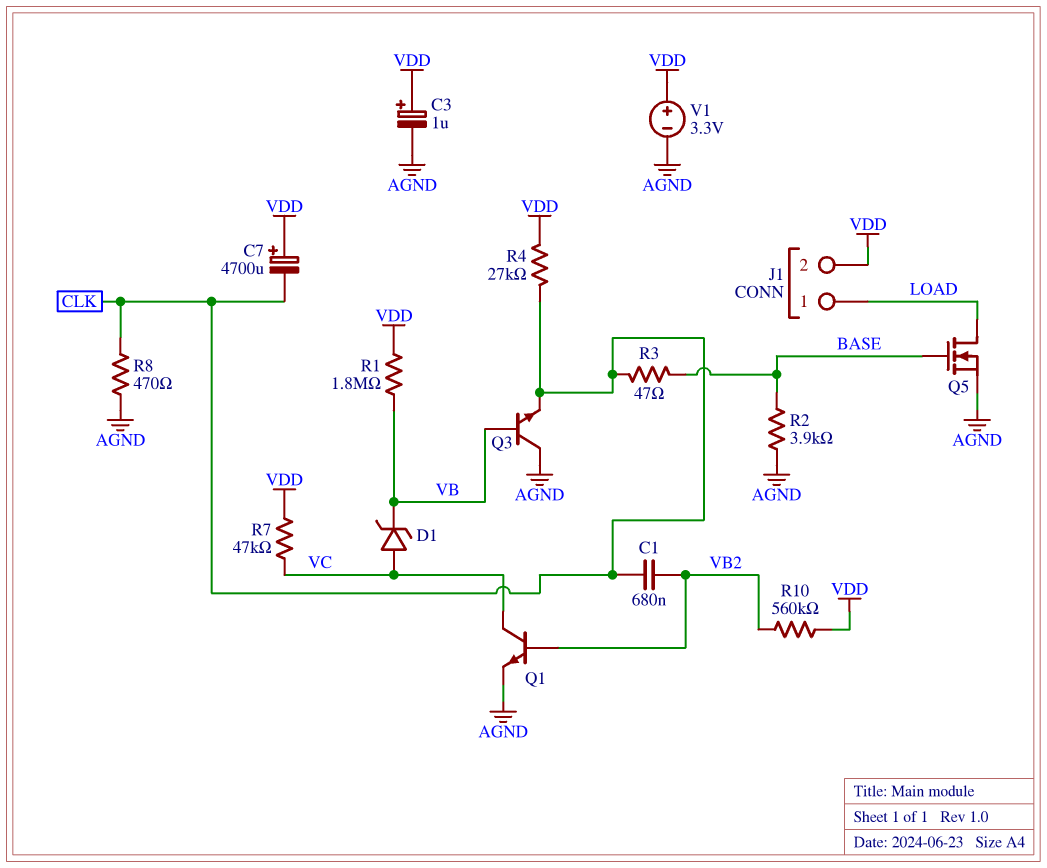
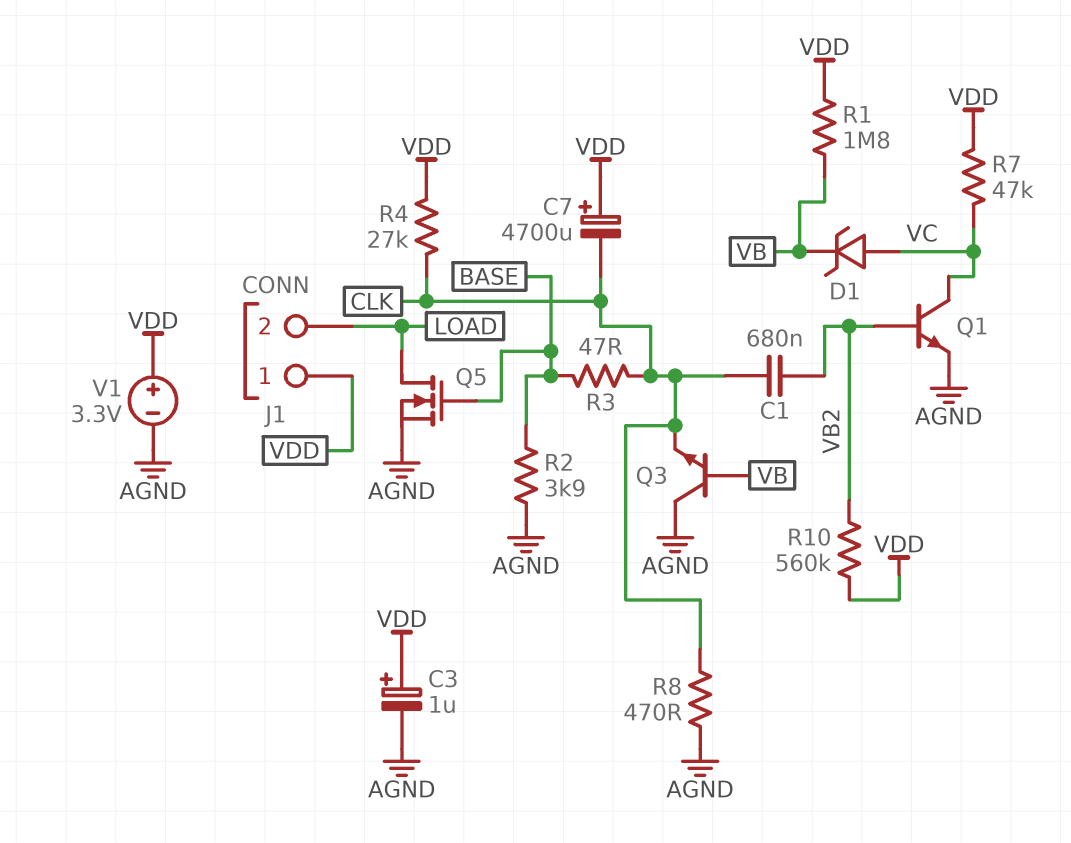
J1 pin 1: LOAD -> VDD
J1 pin 2: VDD -> LOAD

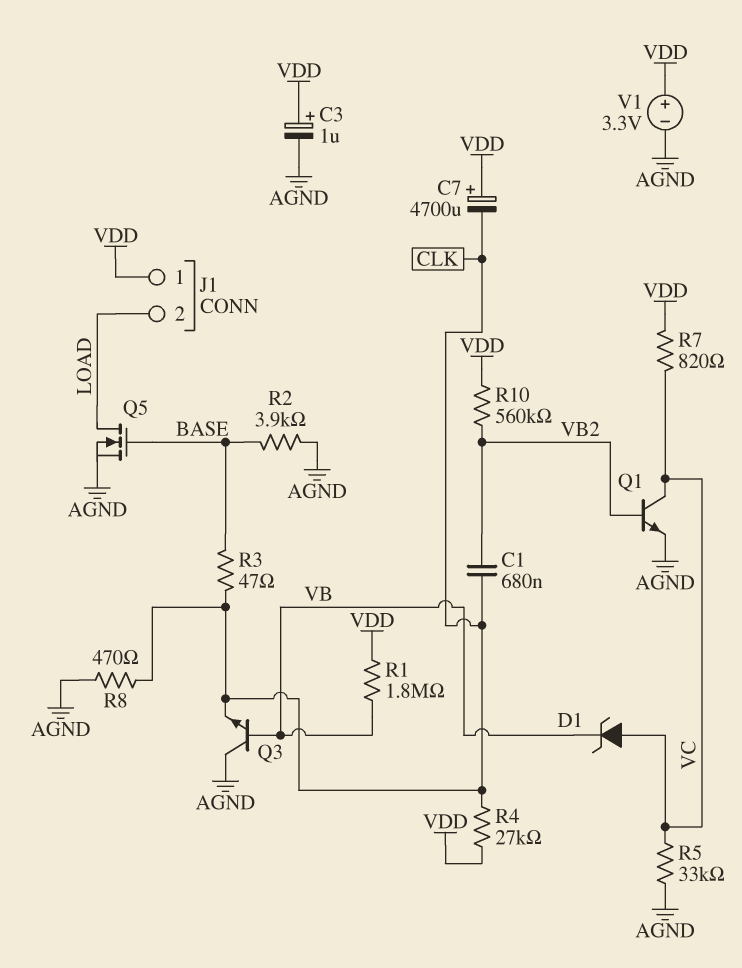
R5: none -> 33k (AGND, VC)
R7: 47k (VC, VDD) -> 820 (VC, VDD)

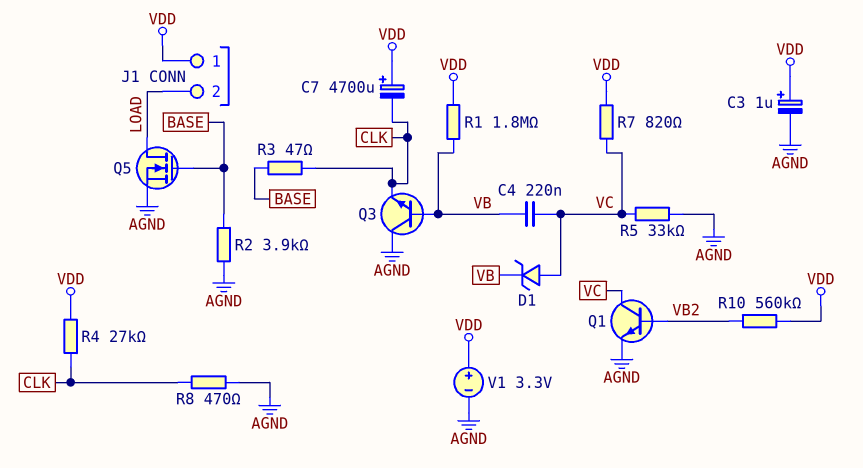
C1: 680nF (CLK, VB2) -> none
C4: none -> 220nF (VB, VC)

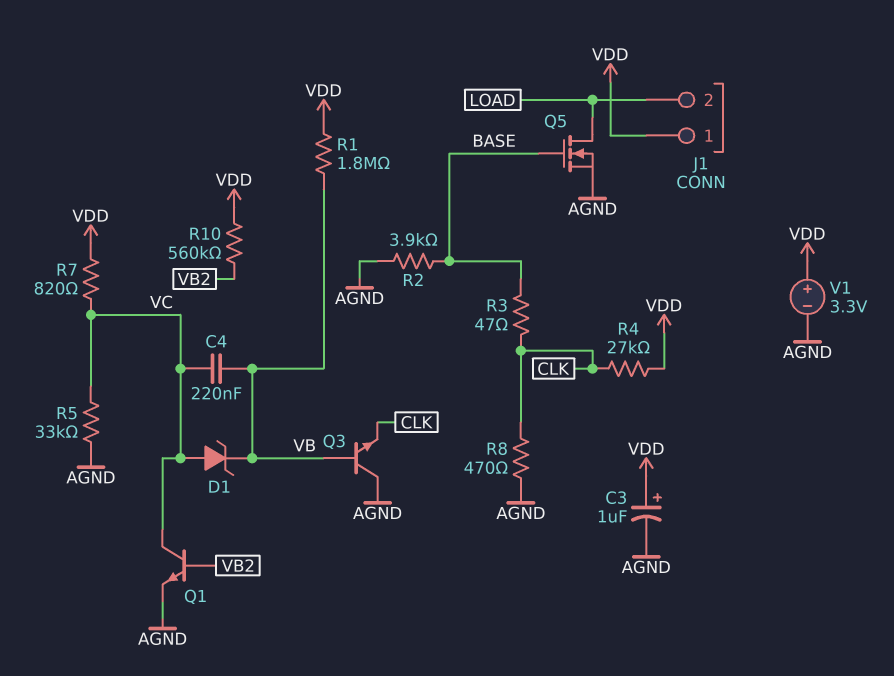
C7: 4700uF (plus VDD, minus CLK) -> none

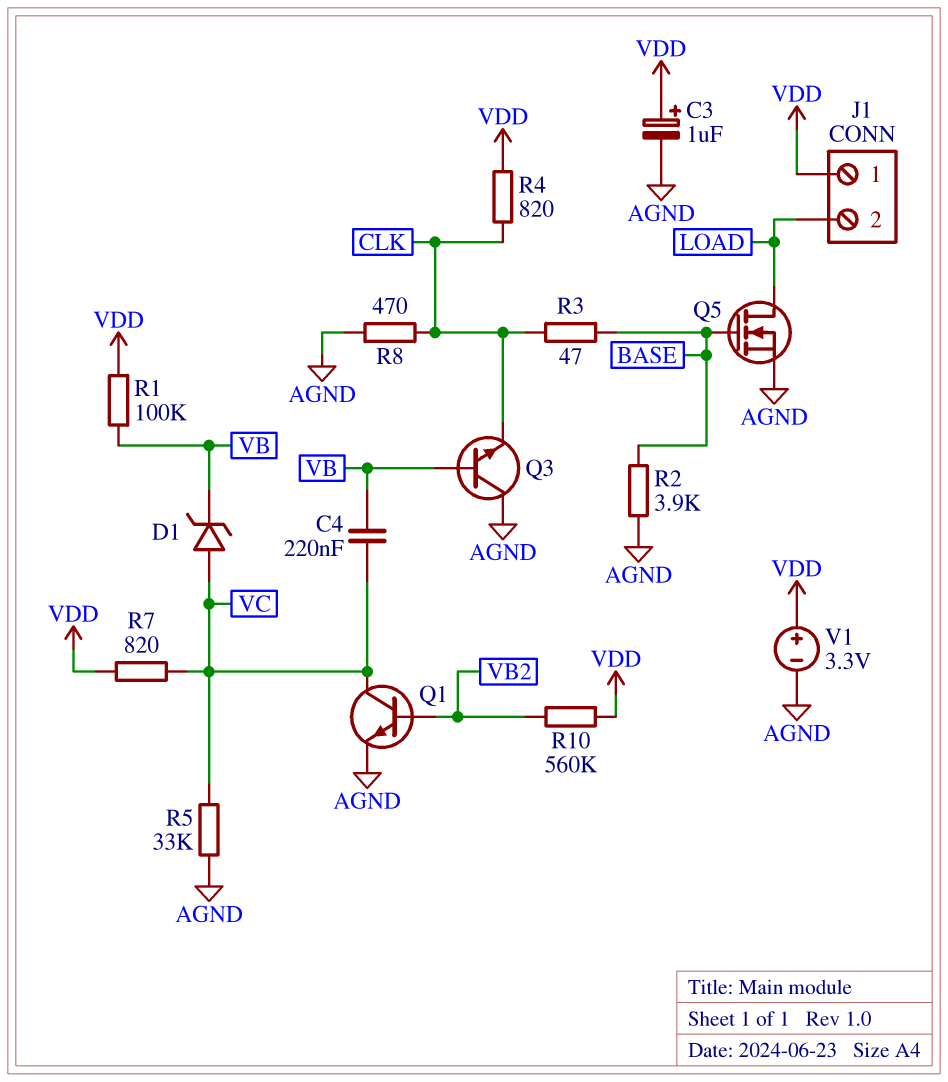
R1: 1.8M (VB, VDD) -> 100k (VB, VDD)
R4: 27k (CLK, VDD) -> 820 (CLK, VDD)

